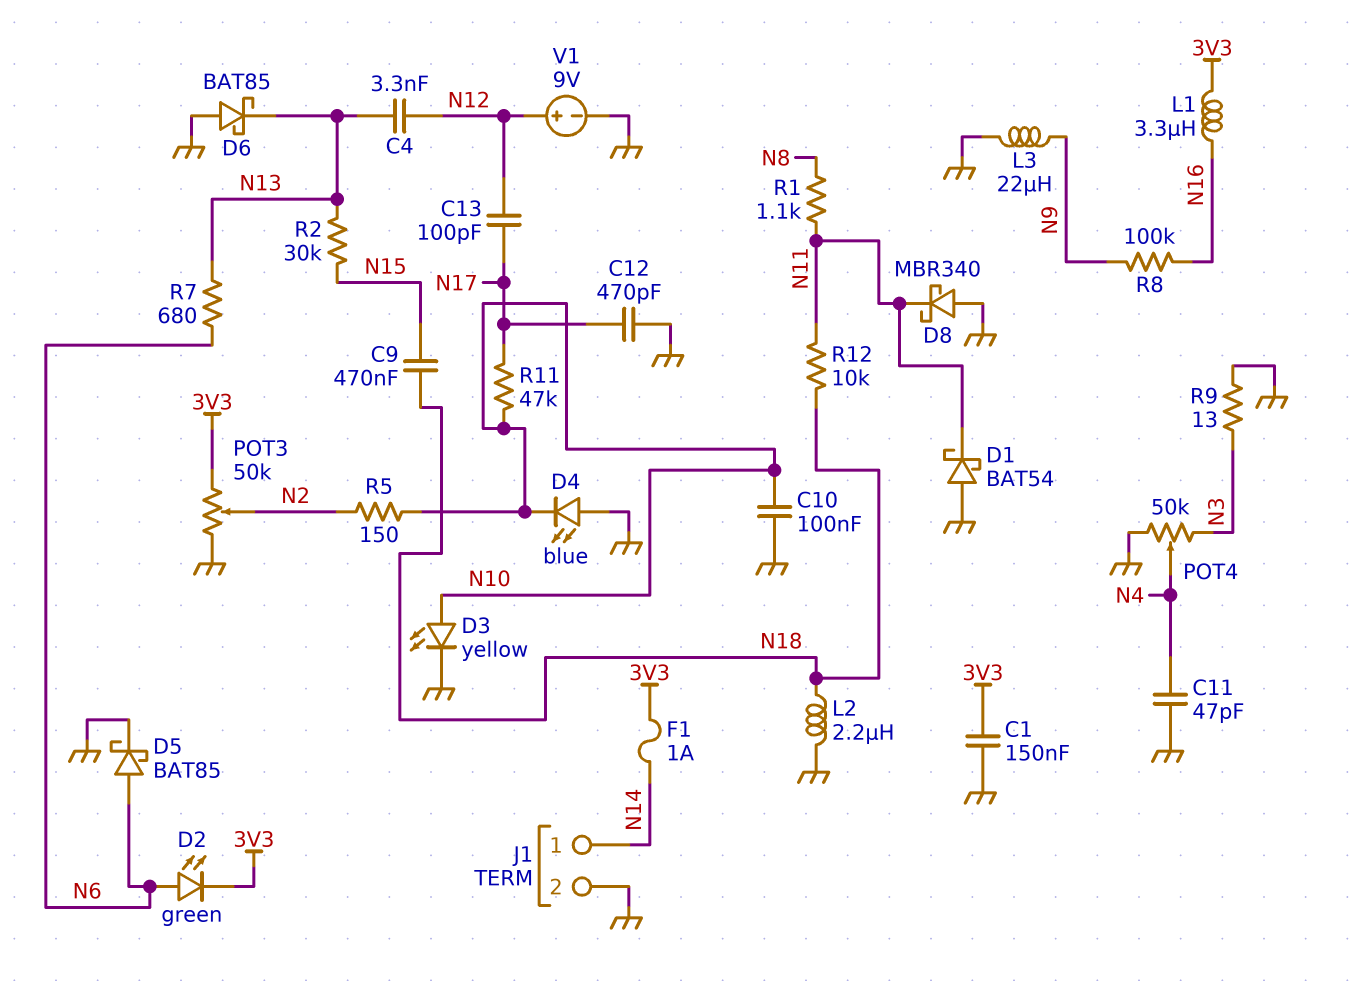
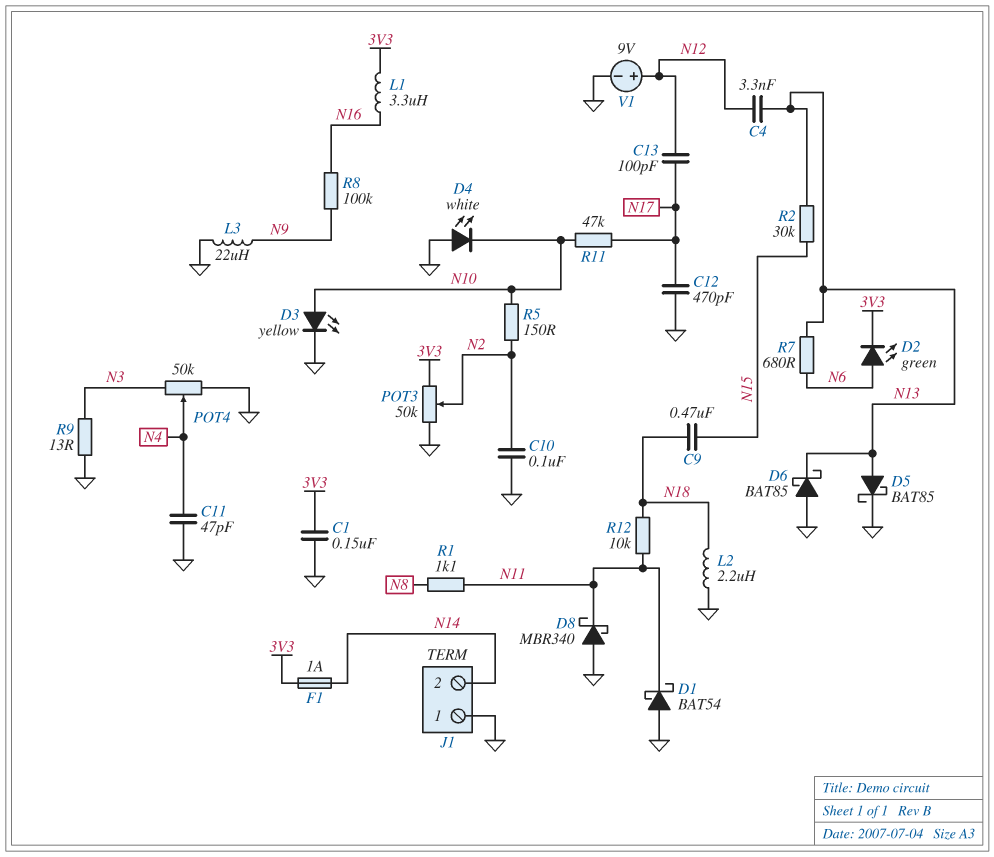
C10: 100nF (GND, N10) -> 100nF (GND, N2)
D4: LED blue (A GND, K N10) -> LED white (A GND, K N10)
D5: schottky BAT85 (A N6, K GND) -> schottky BAT85 (A N13, K GND)
J1 pin 1: N14 -> GND
J1 pin 2: GND -> N14

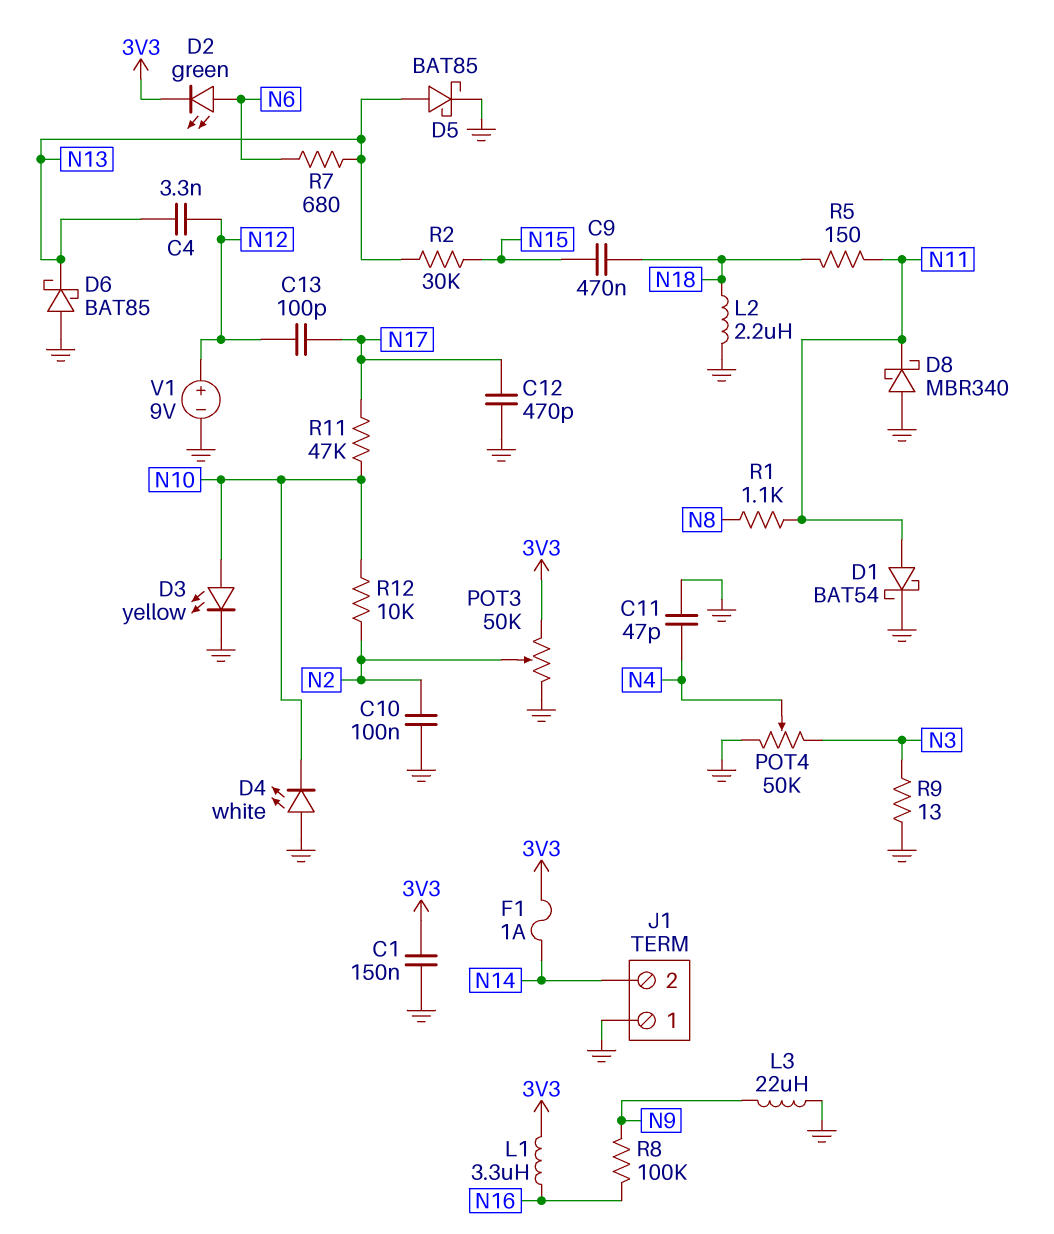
D1: schottky BAT54 (A GND, K N11) -> schottky BAT54 (A N11, K GND)
R5: 150 (N2, N10) -> 150 (N11, N18)
R12: 10k (N11, N18) -> 10k (N2, N10)

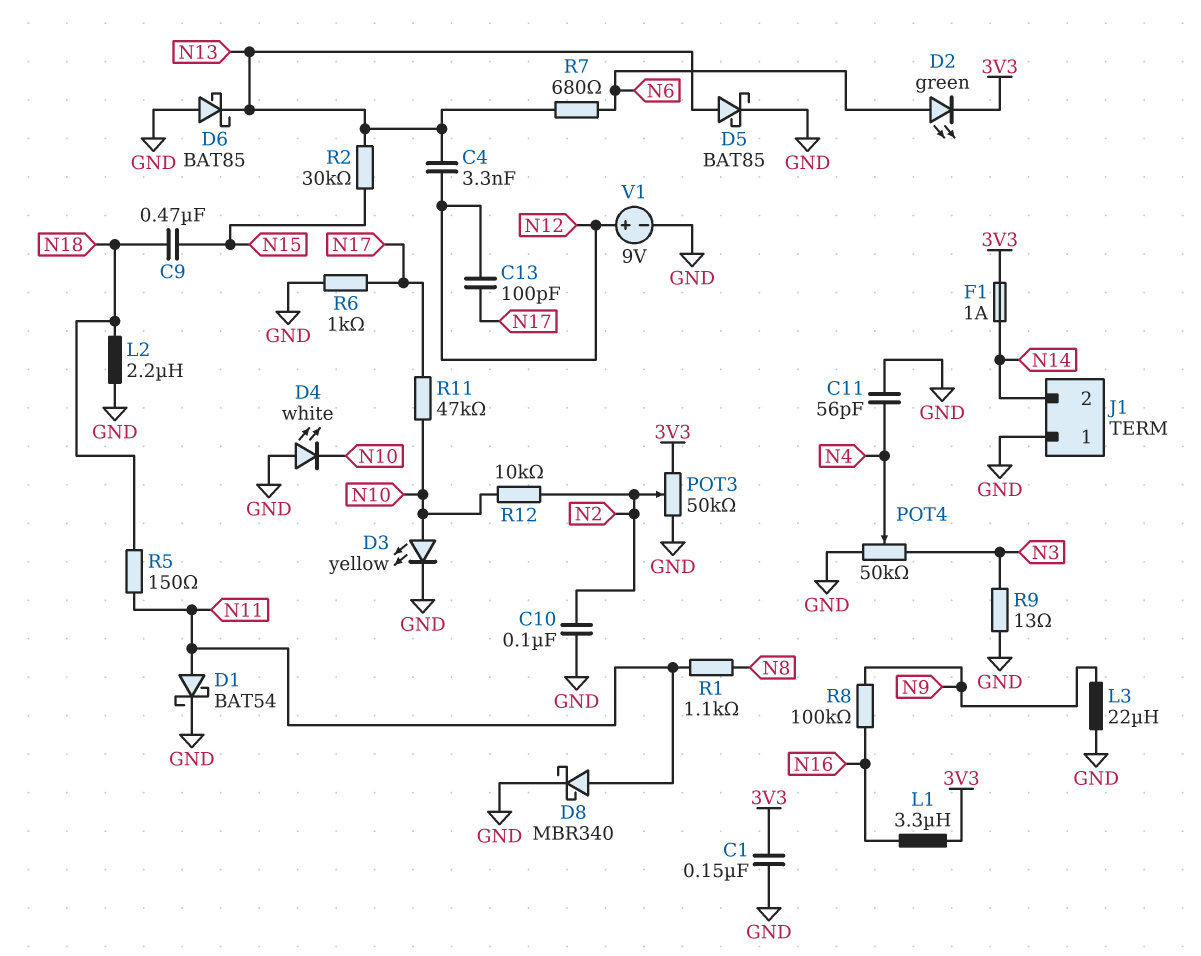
C11: 47pF (GND, N4) -> 56pF (GND, N4)
C12: 470pF (GND, N17) -> none
D8: schottky MBR340 (A GND, K N11) -> schottky MBR340 (A N11, K GND)
R6: none -> 1k (GND, N17)

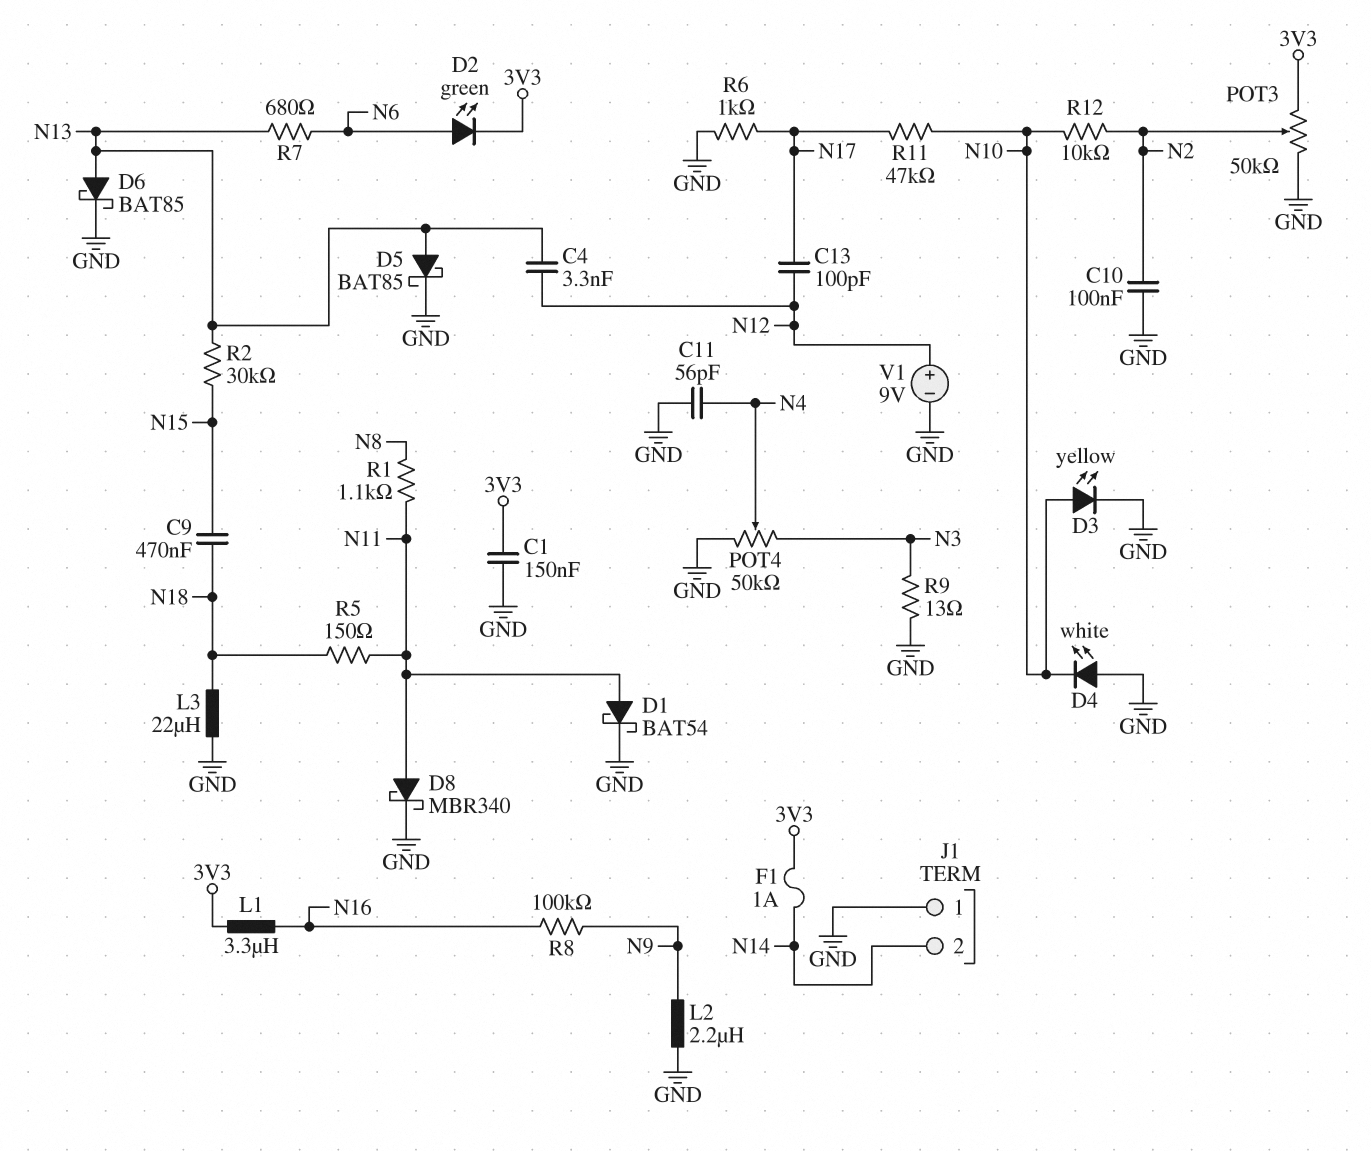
D6: schottky BAT85 (A GND, K N13) -> schottky BAT85 (A N13, K GND)
L2: 2.2uH (GND, N18) -> 2.2uH (GND, N9)
L3: 22uH (GND, N9) -> 22uH (GND, N18)

